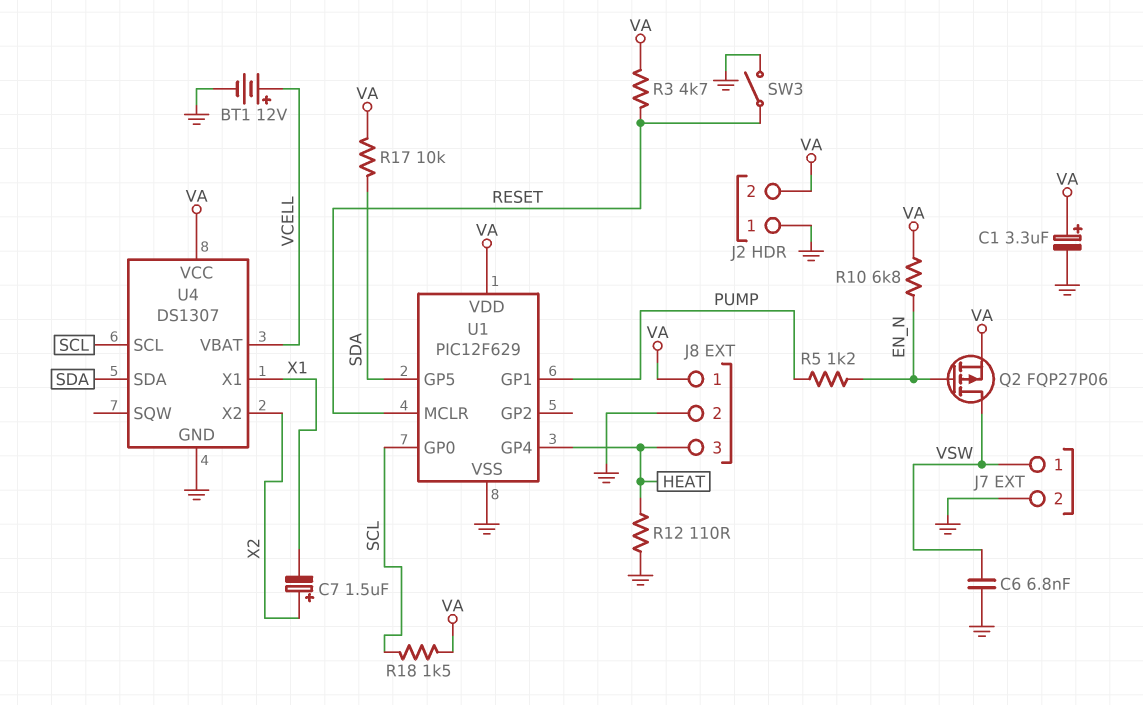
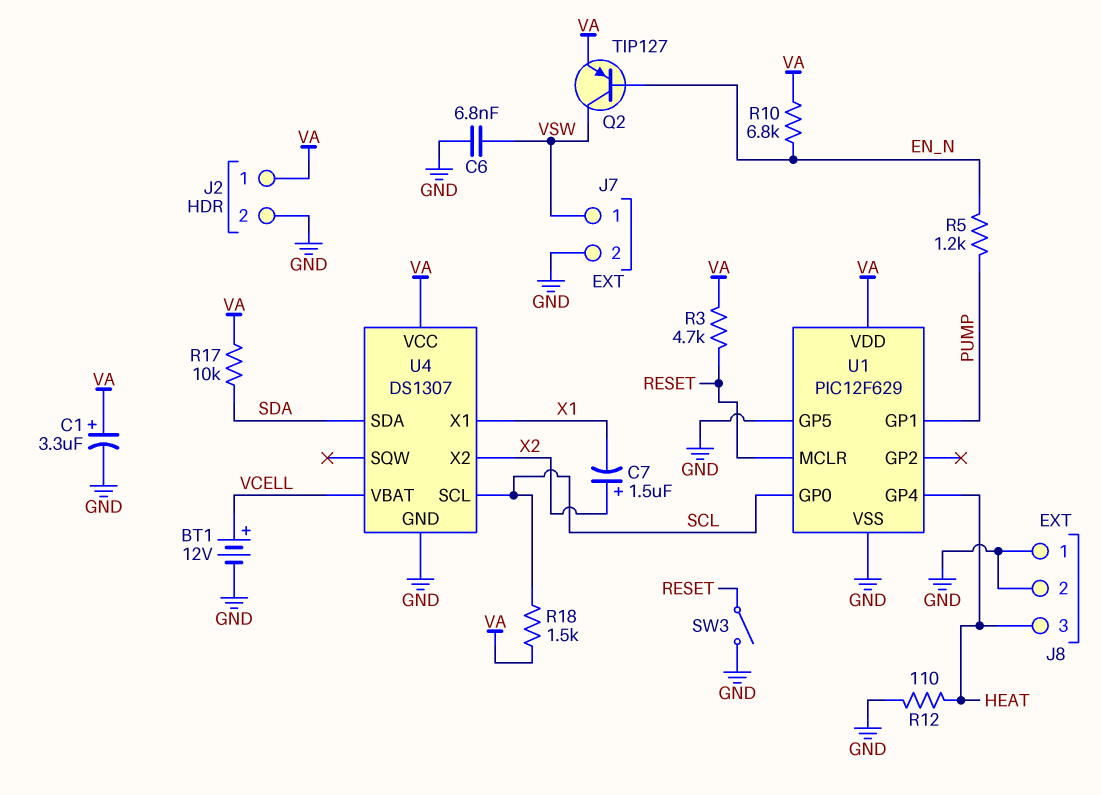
J2 pin 1: GND -> VA
J2 pin 2: VA -> GND
J8 pin 1: VA -> GND
Q2: PMOS FQP27P06 (G EN_N, D VSW, S VA) -> PNP TIP127 (B EN_N, C VSW, E VA)
U1 pin GP5: SDA -> GND

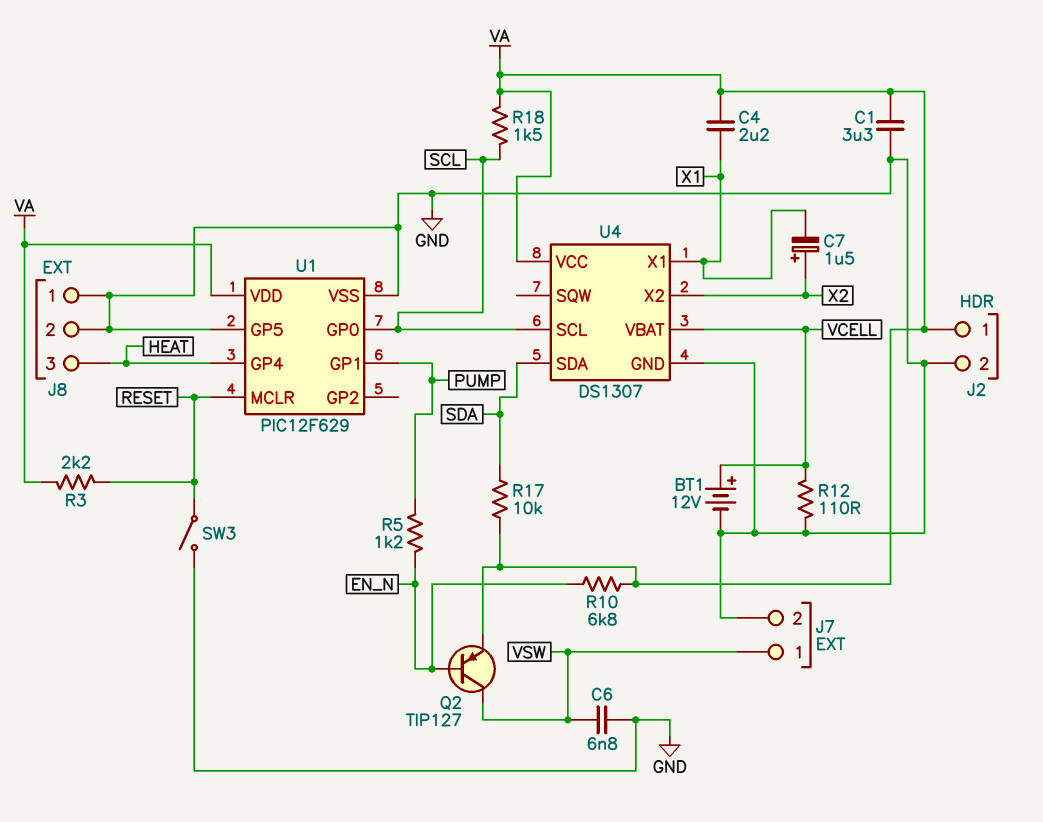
C1: 3.3uF (plus VA, minus GND) -> 3.3uF (GND, VA)
C4: none -> 2.2uF (VA, X1)
R3: 4.7k (RESET, VA) -> 2.2k (RESET, VA)
R12: 110 (GND, HEAT) -> 110 (GND, VCELL)

